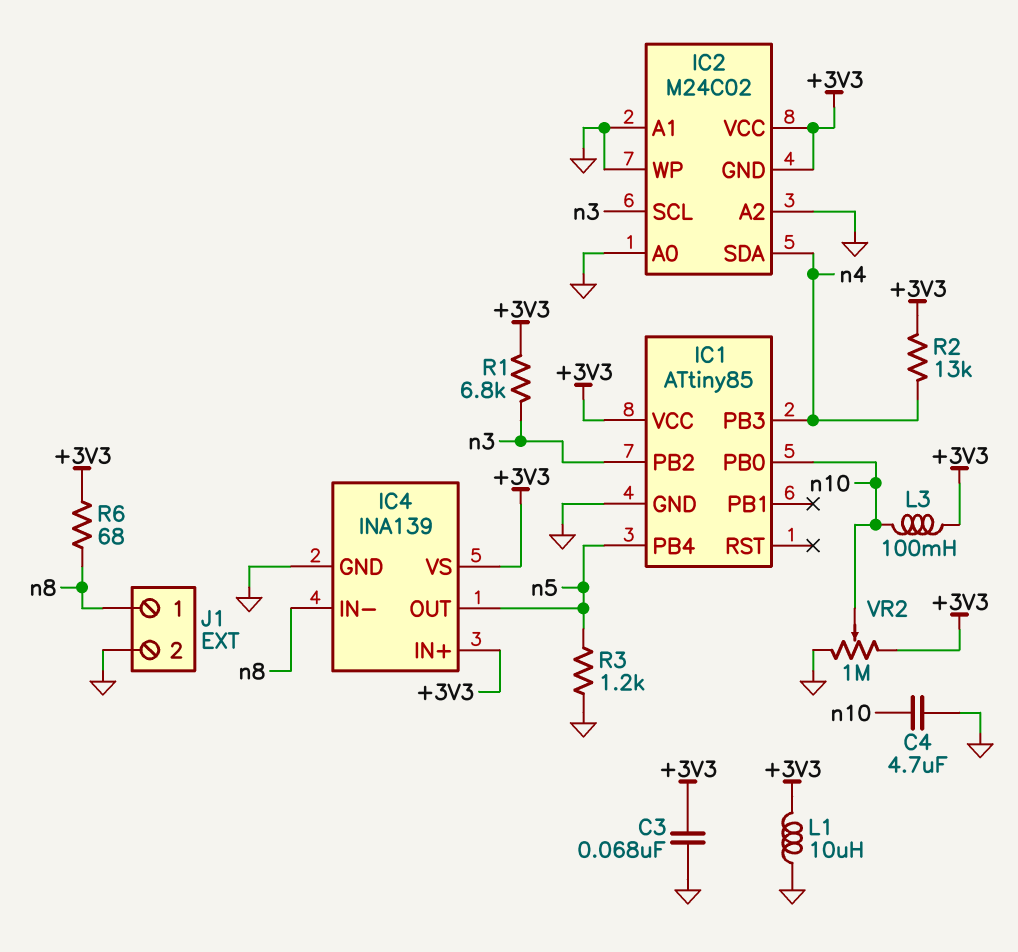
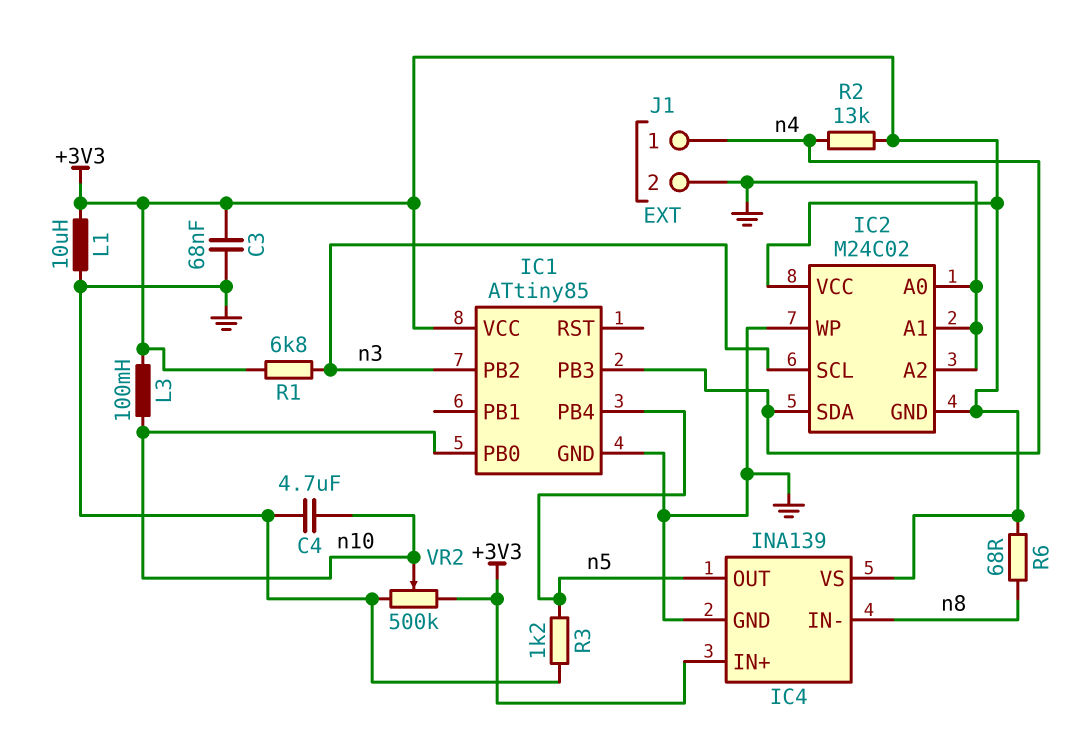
J1 pin 1: n8 -> n4
VR2: 1M (+3V3, GND, wiper n10) -> 500k (+3V3, GND, wiper n10)

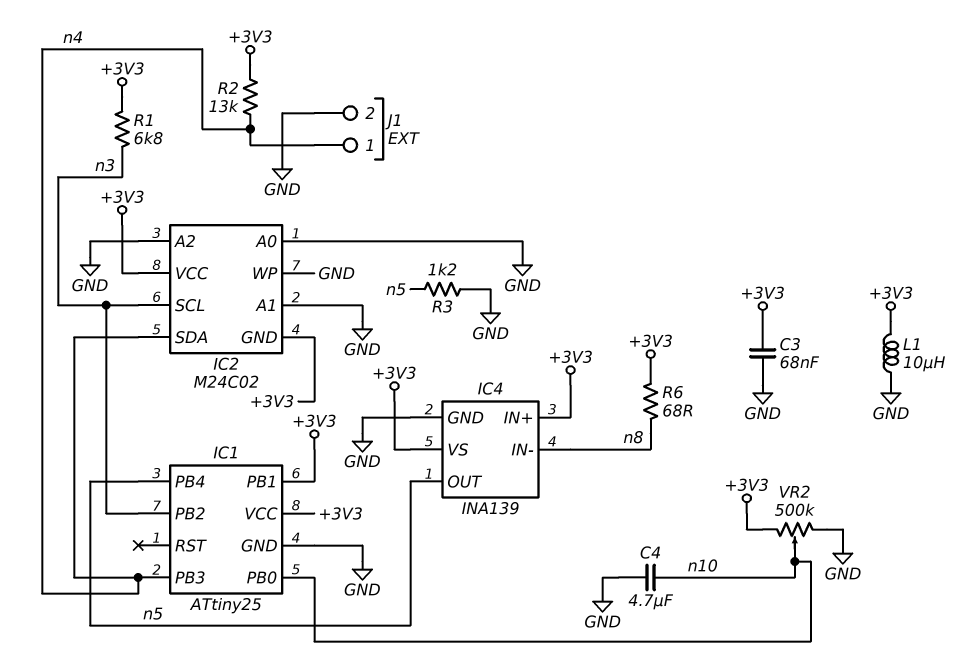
IC1: ATtiny85 -> ATtiny25
IC1 pin PB1: none -> +3V3
L3: 100mH (+3V3, n10) -> none

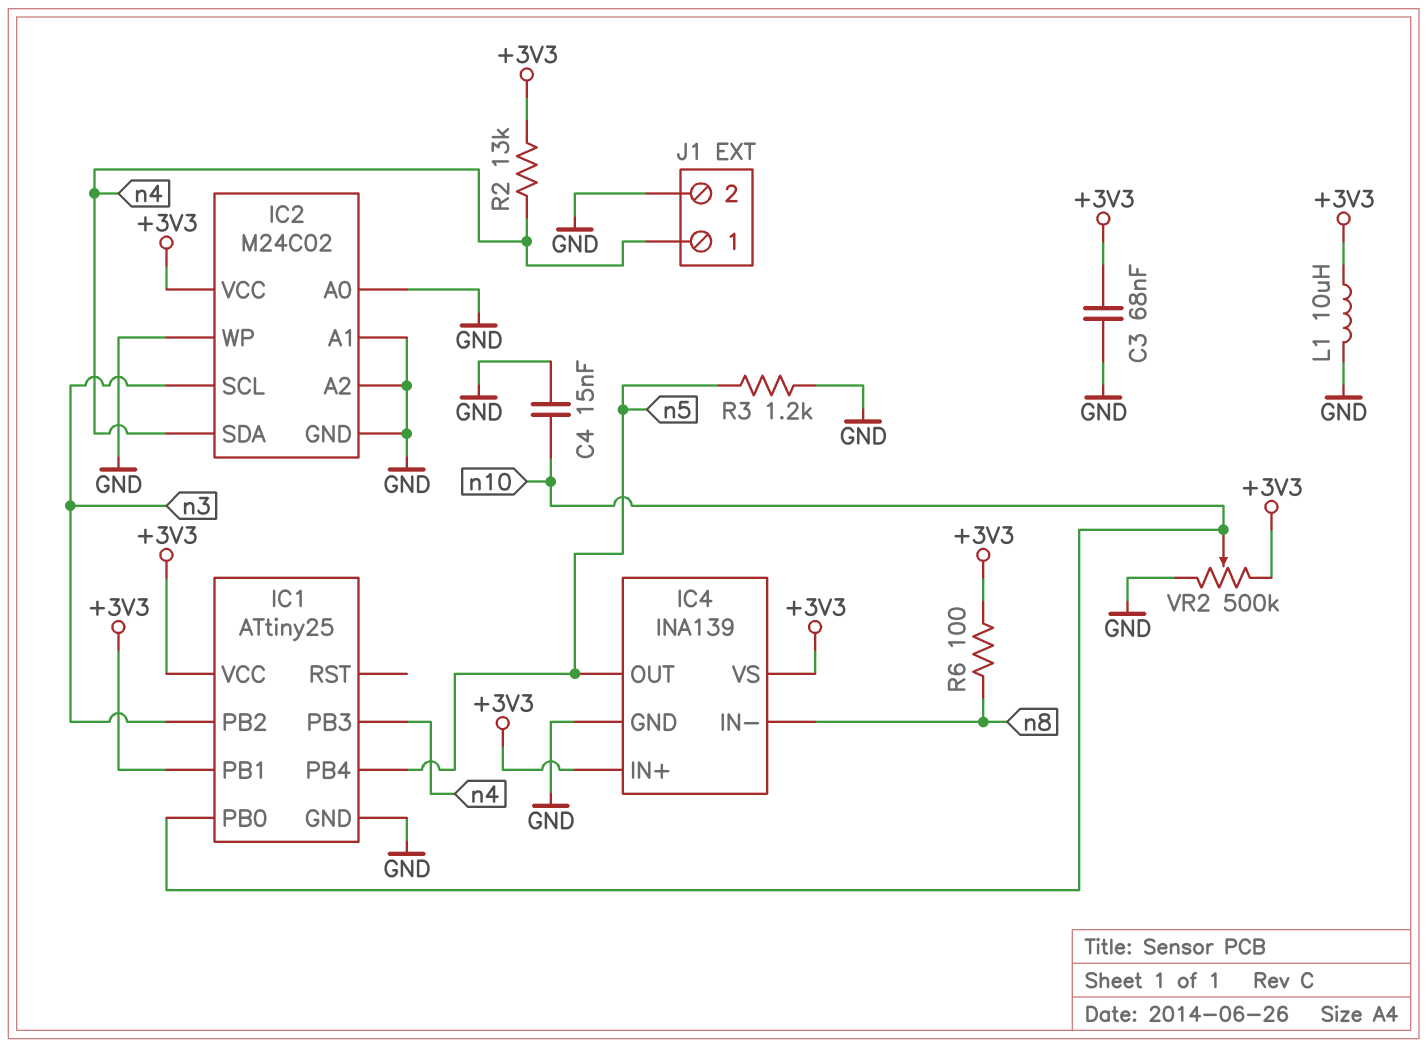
C4: 4.7uF (GND, n10) -> 15nF (GND, n10)
IC2 pin GND: +3V3 -> GND
R1: 6.8k (+3V3, n3) -> none
R6: 68 (+3V3, n8) -> 100 (+3V3, n8)

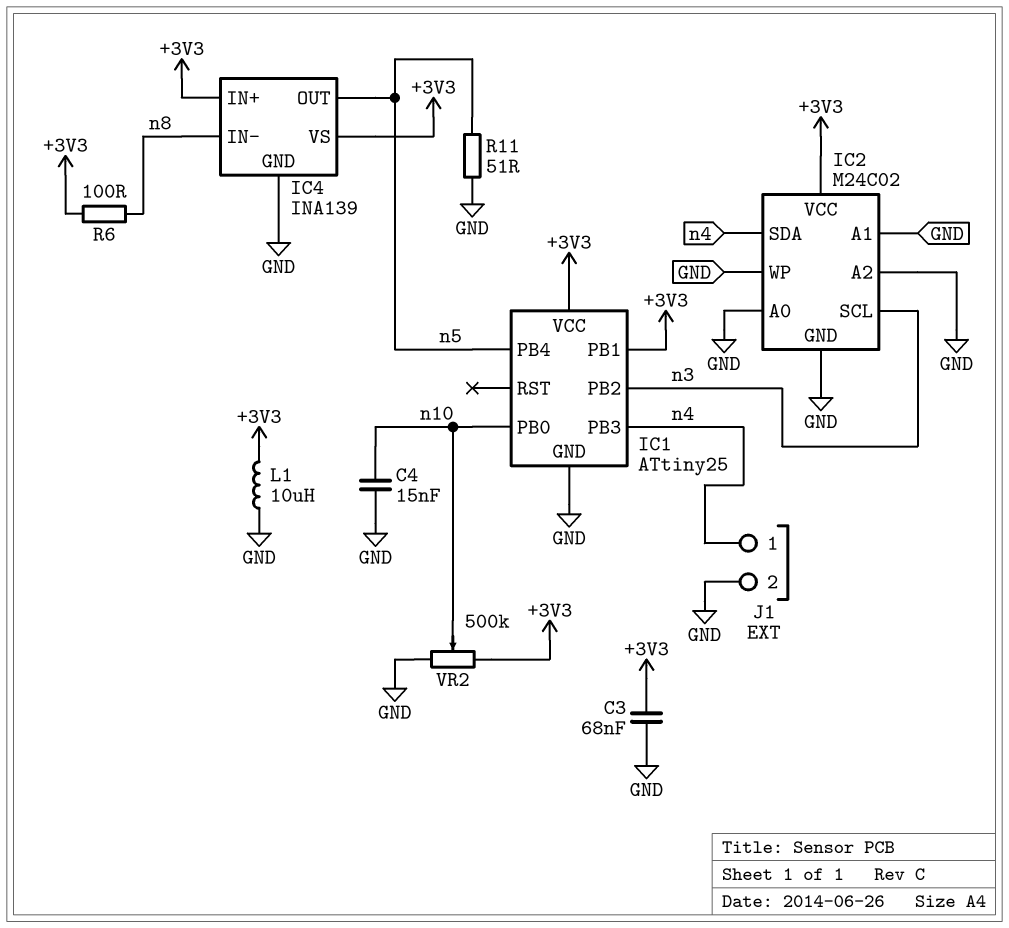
R2: 13k (+3V3, n4) -> none
R3: 1.2k (GND, n5) -> none
R11: none -> 51 (GND, n5)

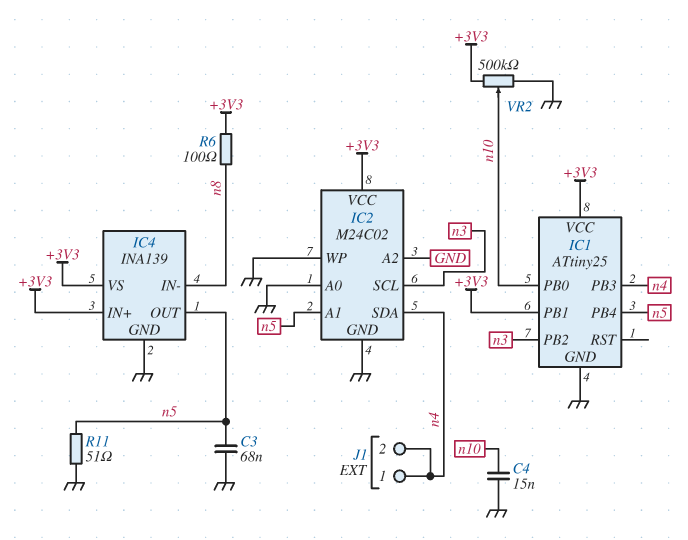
C3: 68nF (+3V3, GND) -> 68nF (GND, n5)
IC2 pin A1: GND -> n5
J1 pin 2: GND -> n4
L1: 10uH (+3V3, GND) -> none

